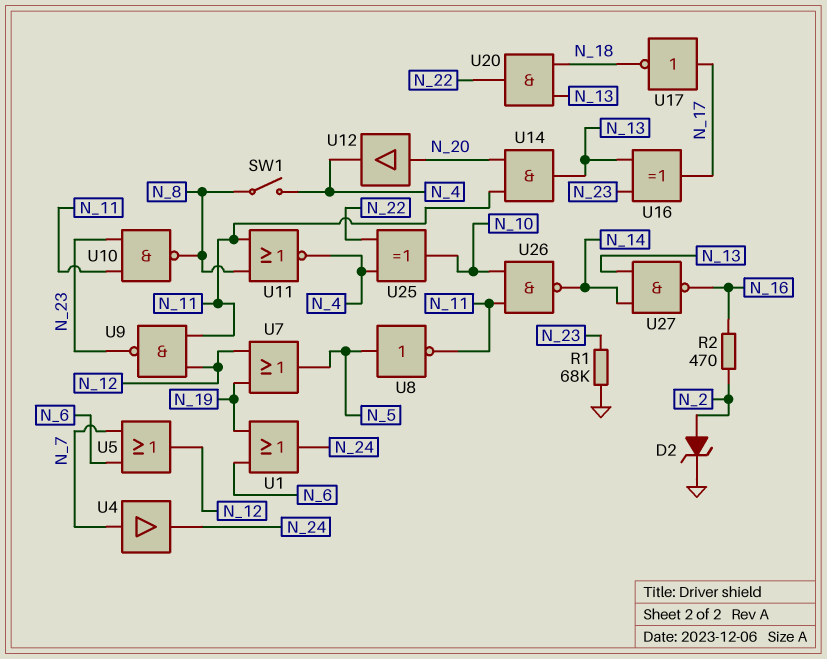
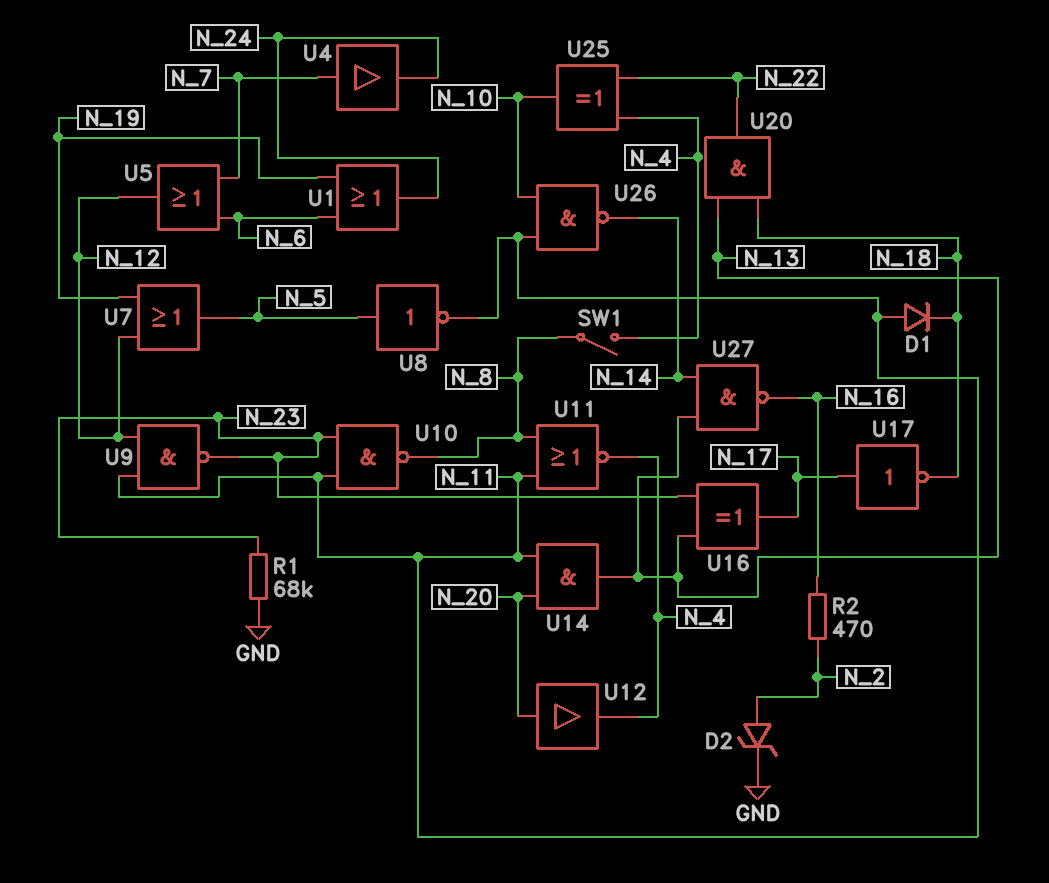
D1: none -> diode (A N_11, K N_18)

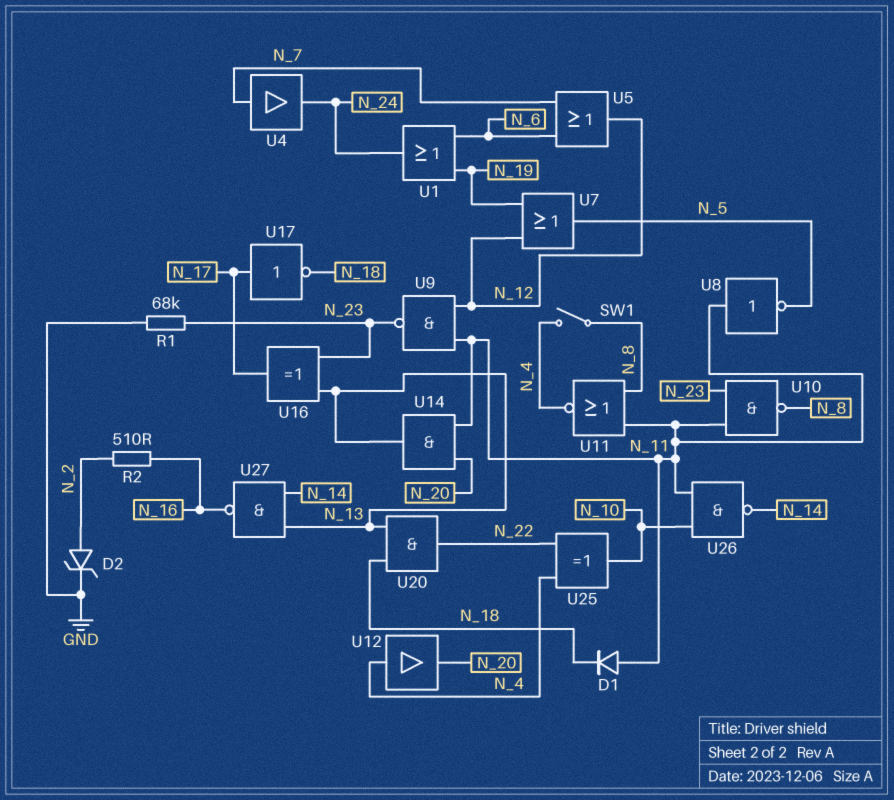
R2: 470 (N_2, N_16) -> 510 (N_2, N_16)
U8: NOT (in N_5, out N_11) -> NOT (in N_11, out N_5)
U12: buffer (in N_20, out N_4) -> buffer (in N_4, out N_20)

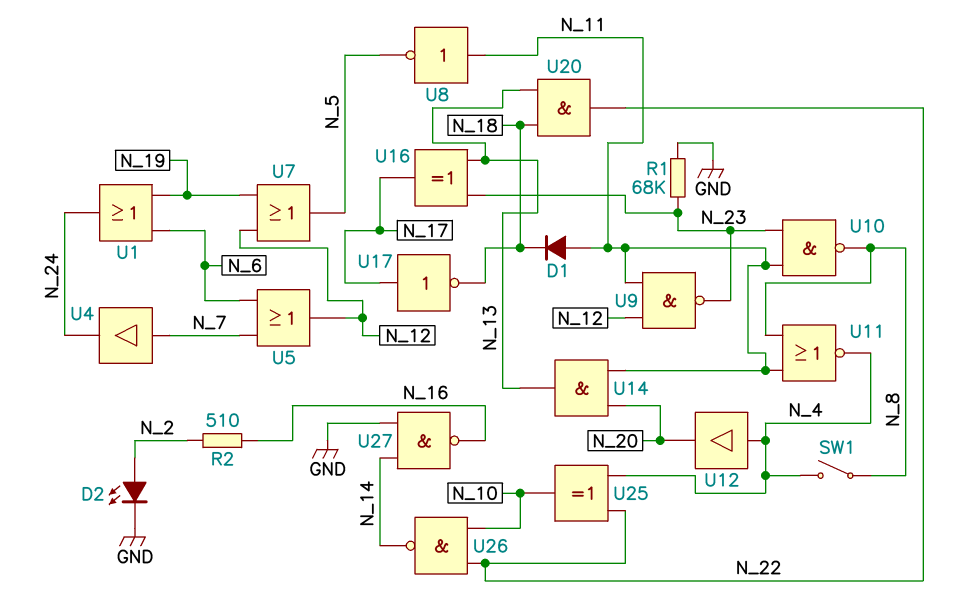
D2: zener (A N_2, K GND) -> LED (A N_2, K GND)
U26: NAND (in N_10, in N_11, out N_14) -> NAND (in N_10, in N_22, out N_14)
U27: NAND (in N_13, in N_14, out N_16) -> NAND (in GND, in N_14, out N_16)

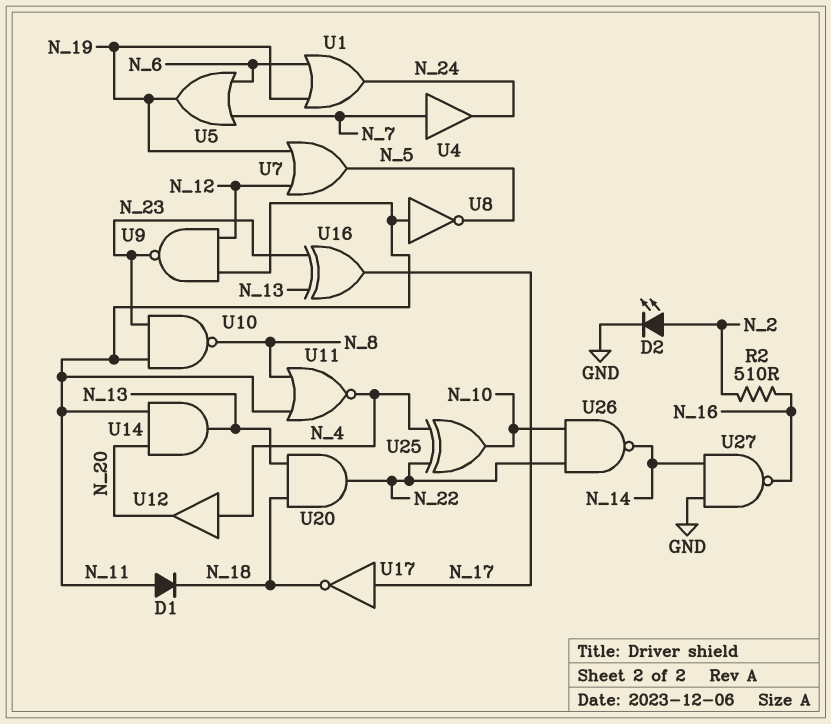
R1: 68k (GND, N_23) -> none
SW1: switch (N_4, N_8) -> none
U5: OR (in N_6, in N_7, out N_12) -> OR (in N_6, in N_7, out N_19)

